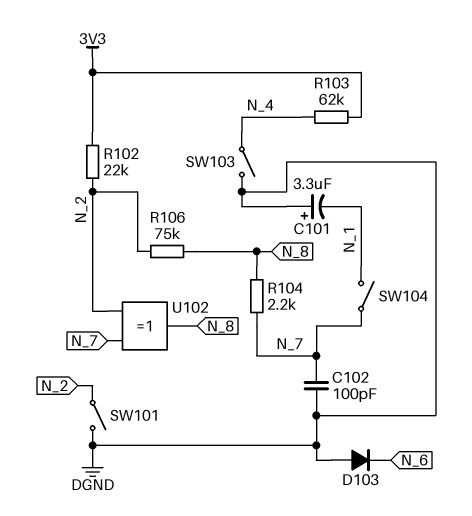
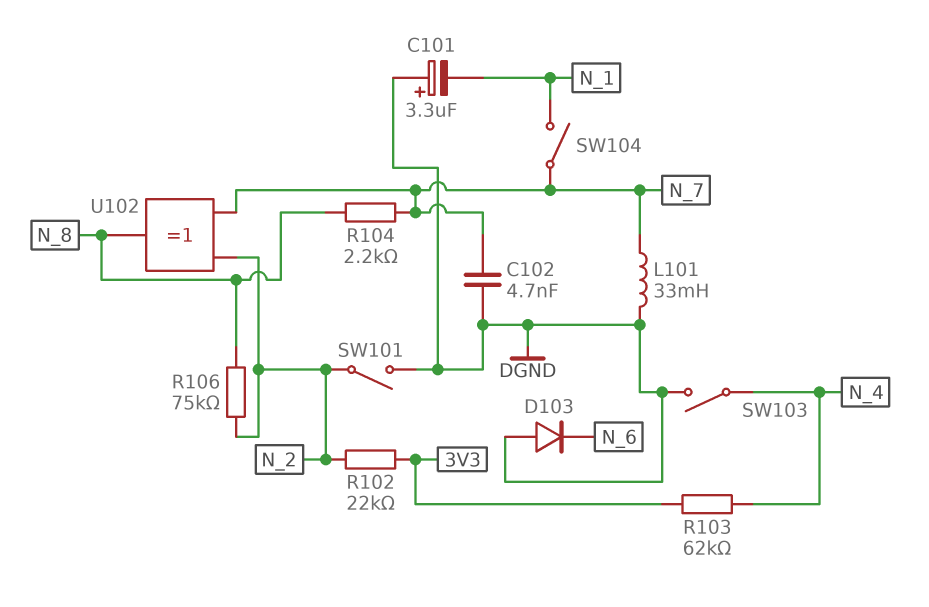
C102: 100pF (DGND, N_7) -> 4.7nF (DGND, N_7)
L101: none -> 33mH (DGND, N_7)

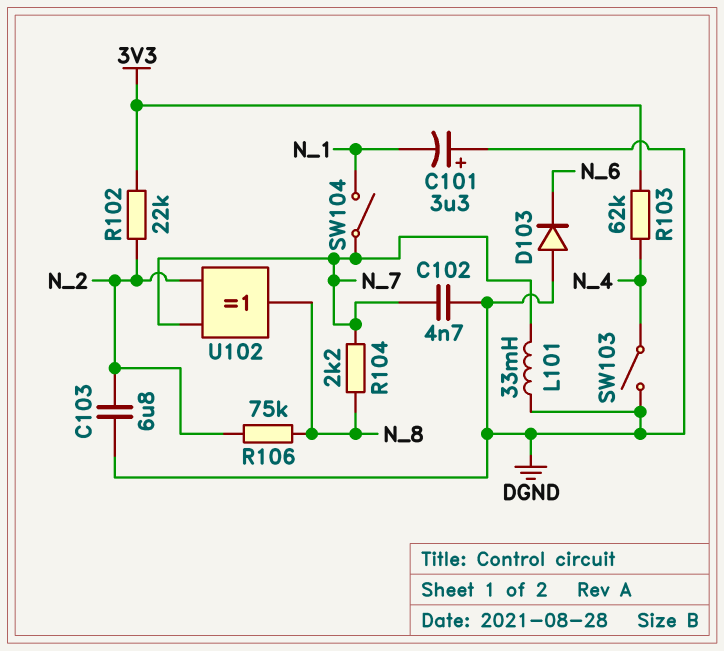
C103: none -> 6.8uF (DGND, N_2)
SW101: switch (DGND, N_2) -> none

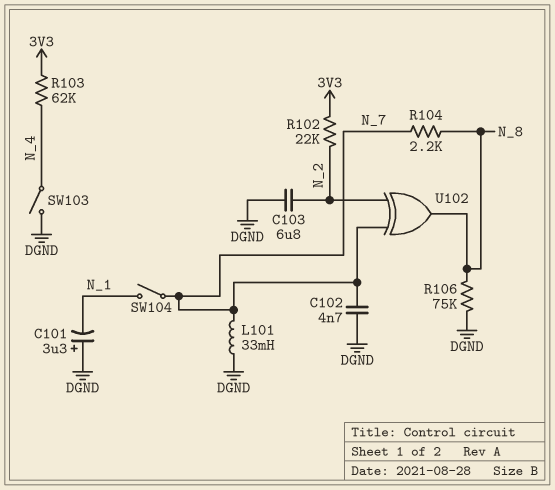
D103: diode (A DGND, K N_6) -> none
R106: 75k (N_2, N_8) -> 75k (DGND, N_8)

